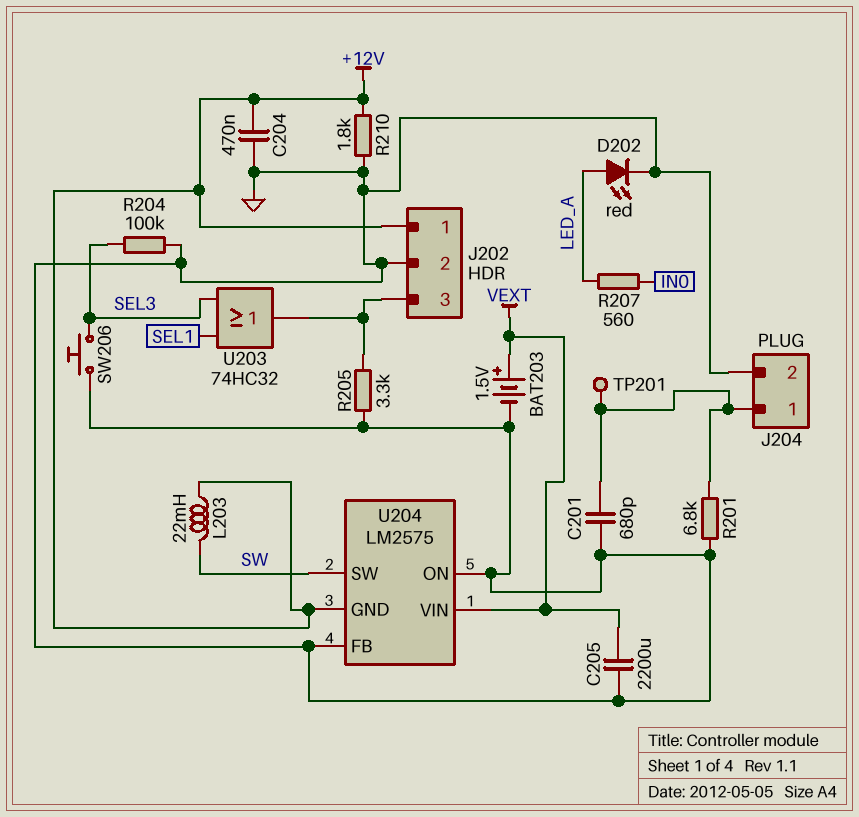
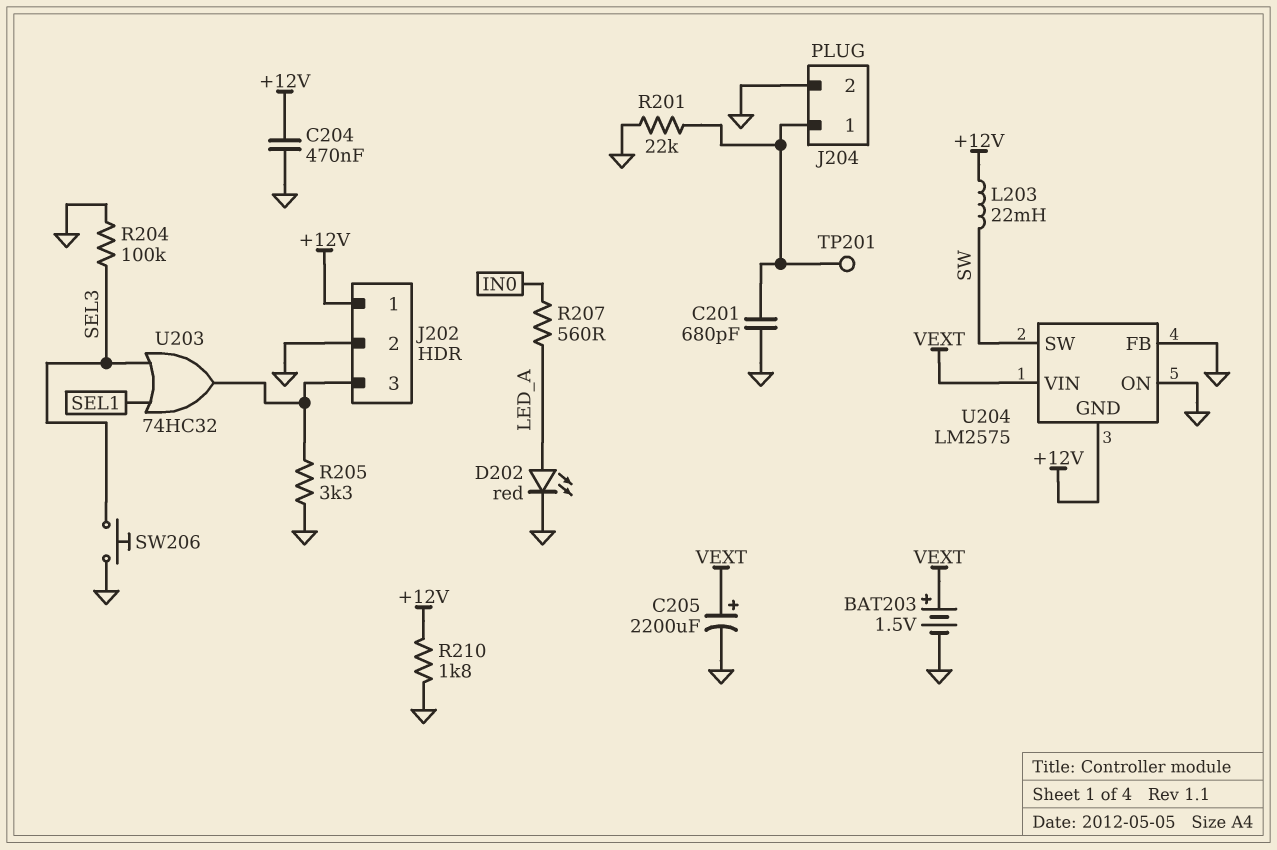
C205: 2200uF (GND, VEXT) -> 2200uF (plus VEXT, minus GND)
R201: 6.8k (GND, J204/1) -> 22k (GND, J204/1)

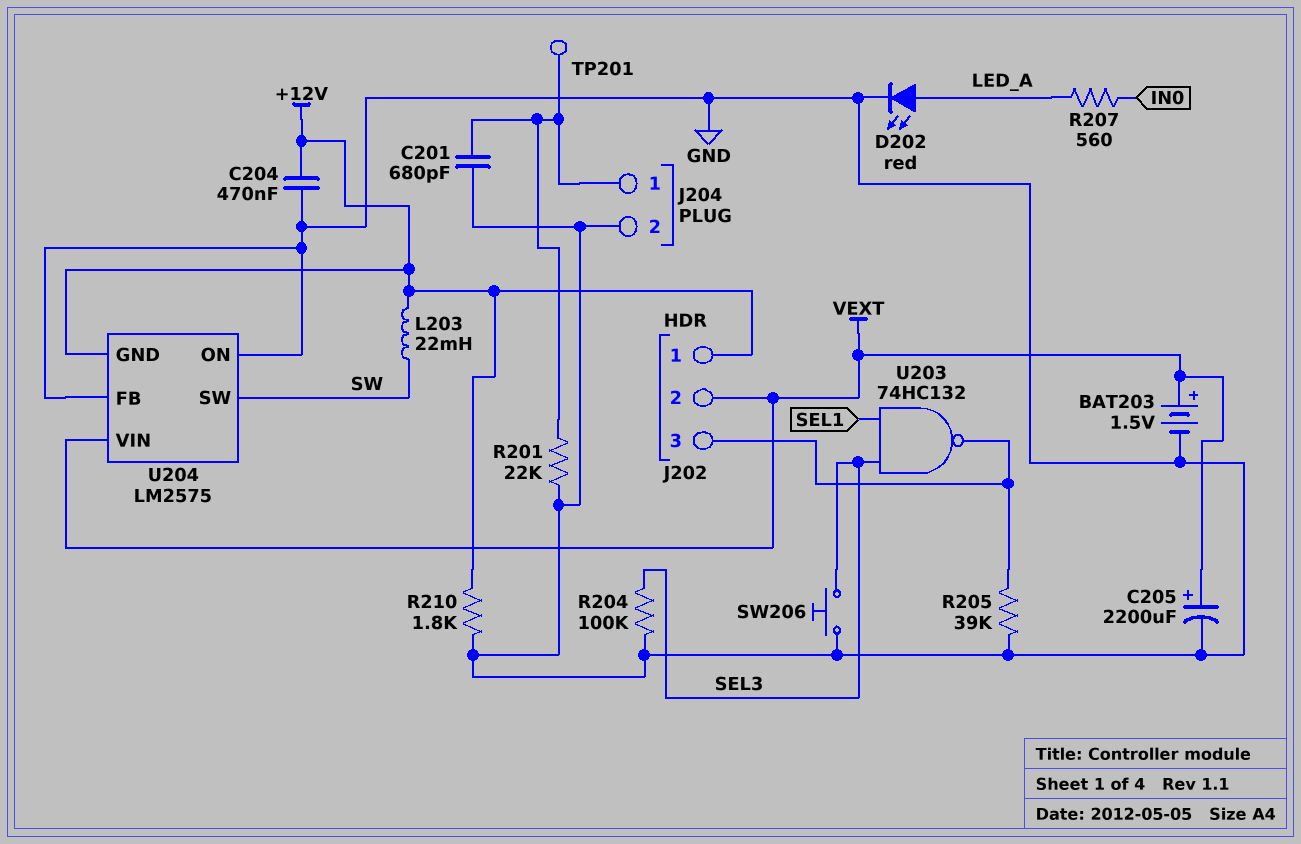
J202 pin 2: GND -> VEXT
R205: 3.3k (GND, J202/3) -> 39k (GND, J202/3)
U203: OR 74HC32 (in SEL1, in SEL3, out J202/3) -> NAND 74HC132 (in SEL1, in SEL3, out J202/3)

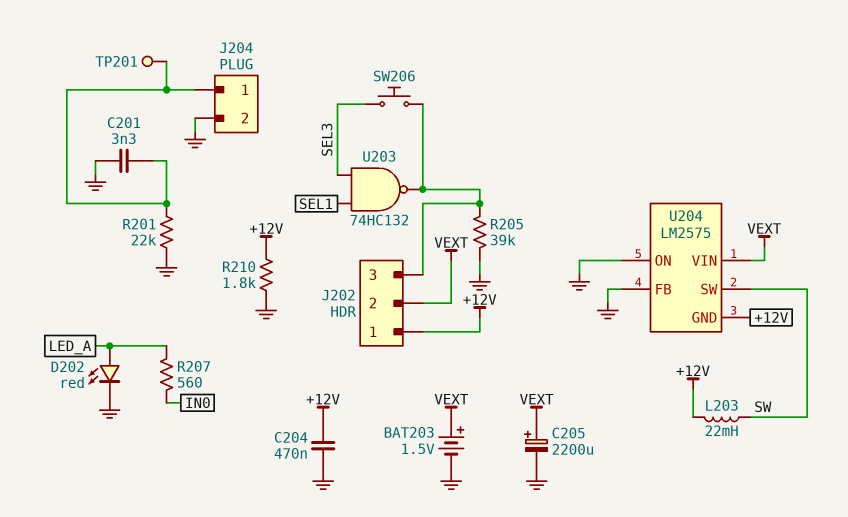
C201: 680pF (GND, J204/1) -> 3.3nF (GND, J204/1)
R204: 100k (GND, SEL3) -> none
SW206: button (GND, SEL3) -> button (J202/3, SEL3)

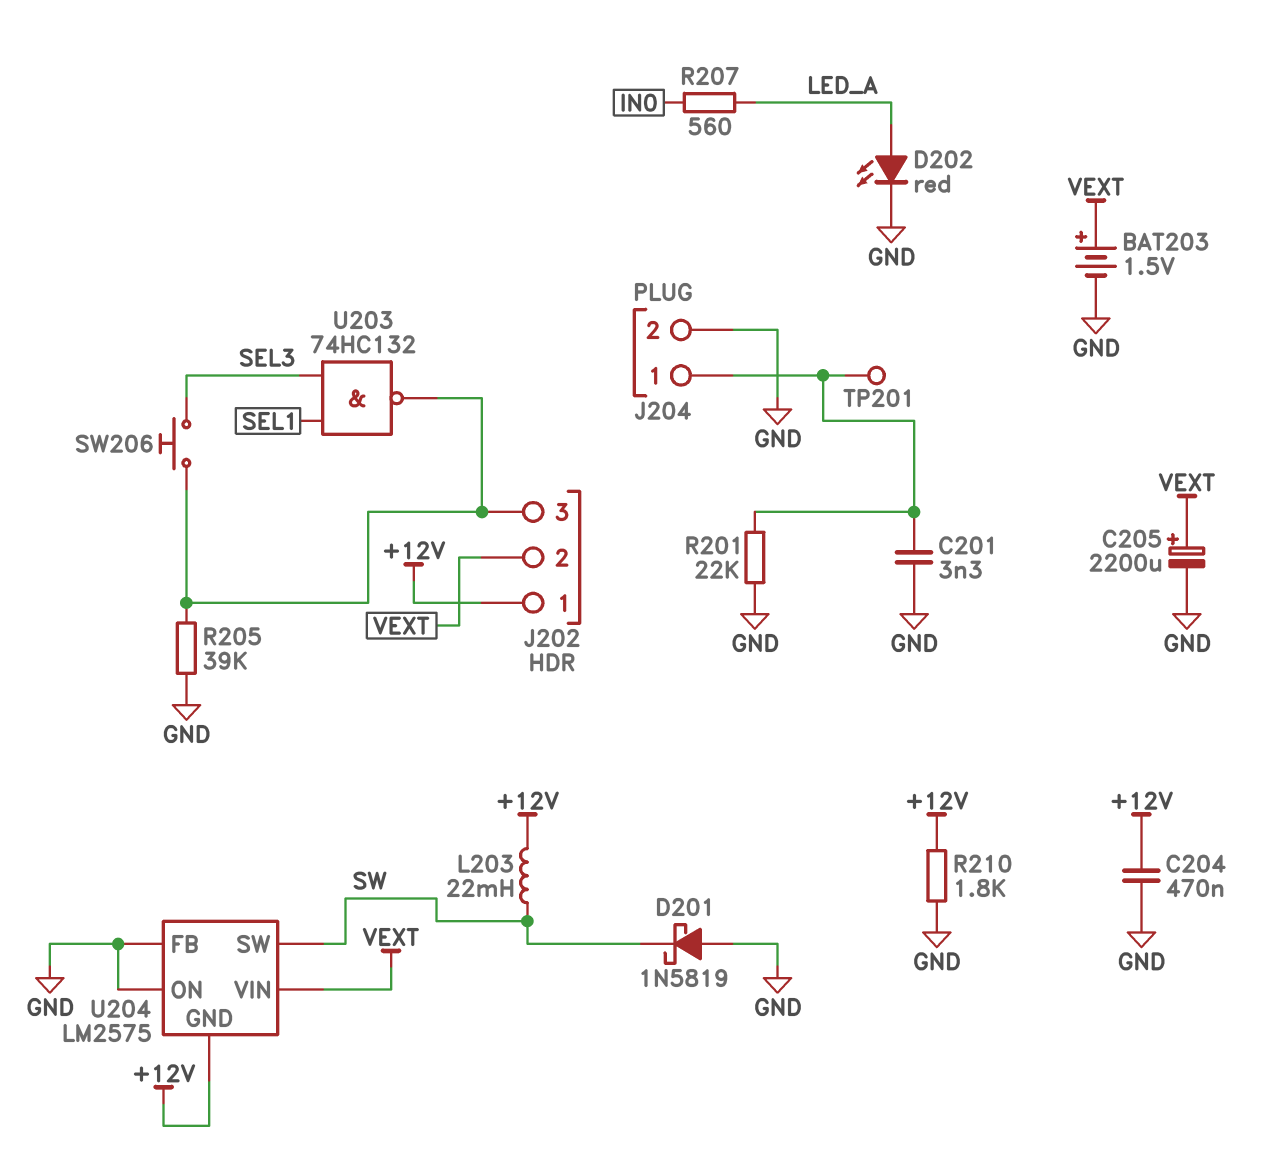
D201: none -> schottky 1N5819 (A GND, K SW)

